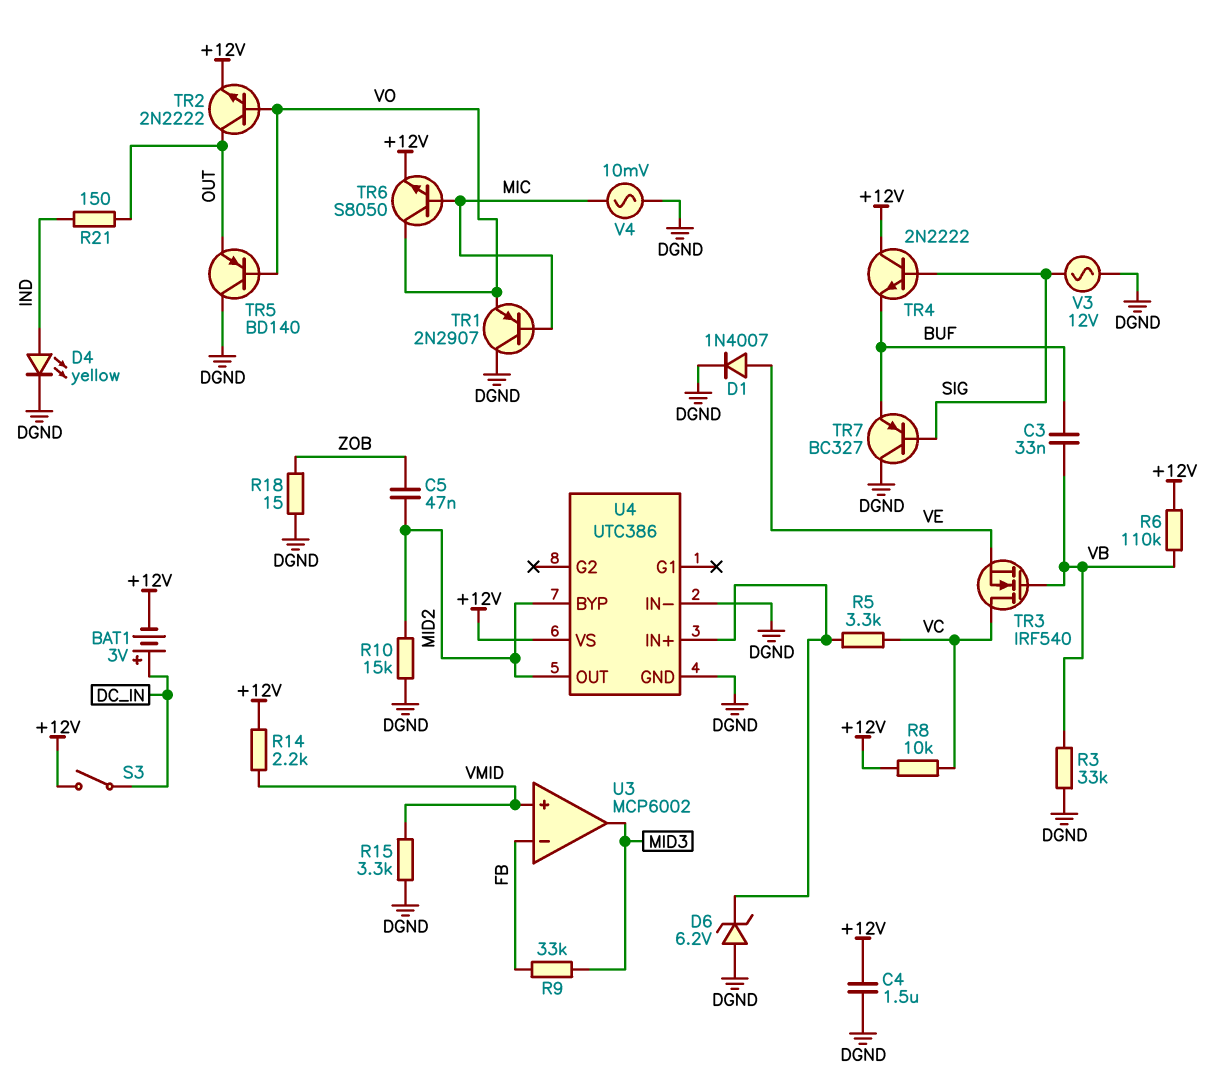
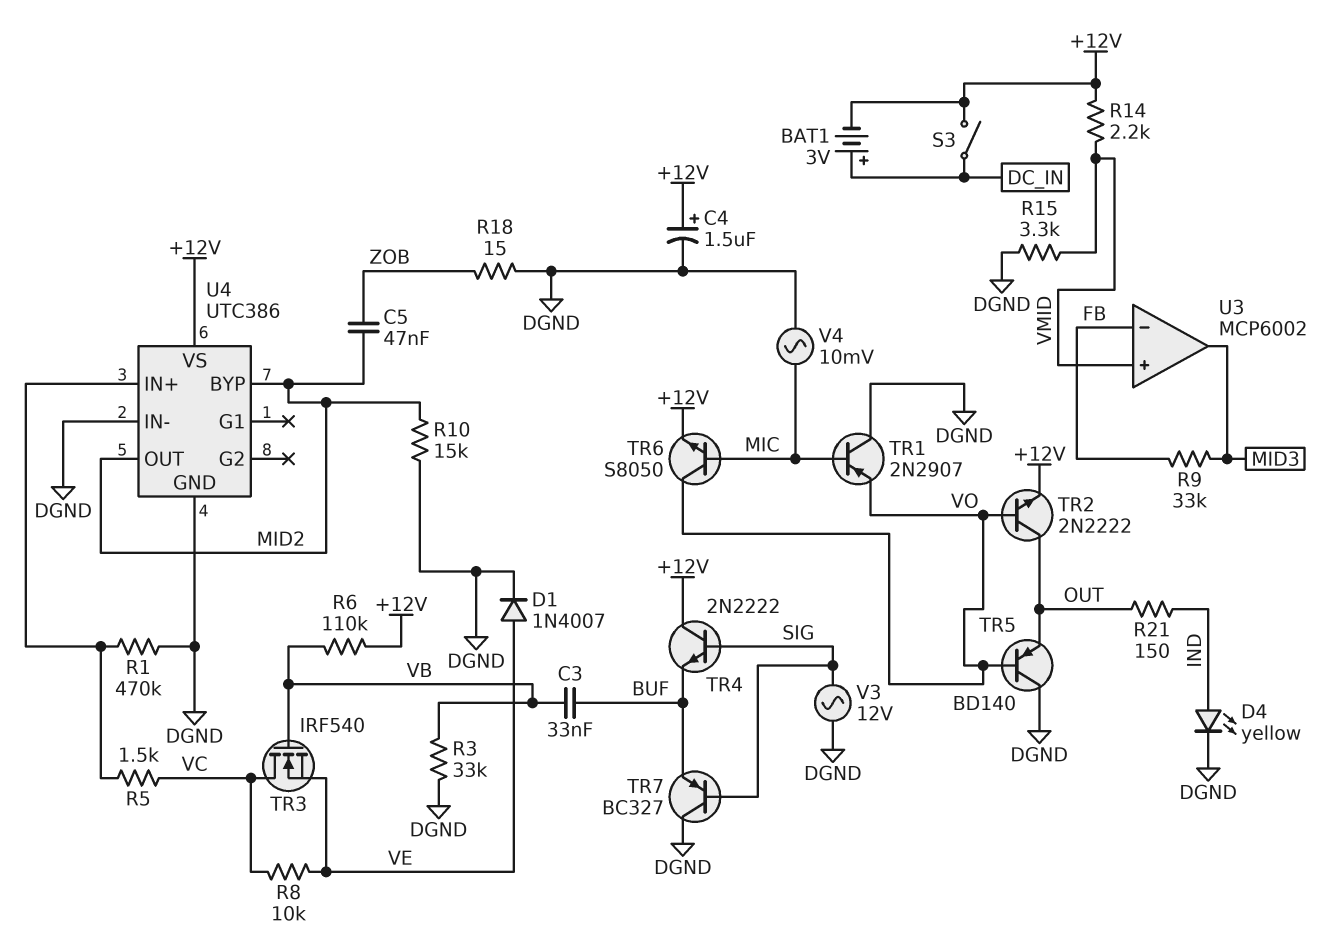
C4: 1.5uF (+12V, DGND) -> 1.5uF (plus +12V, minus DGND)
D6: zener 6.2V (A DGND, K U4/IN+) -> none
R1: none -> 470k (DGND, U4/IN+)
R5: 3.3k (U4/IN+, VC) -> 1.5k (U4/IN+, VC)
R8: 10k (+12V, VC) -> 10k (VC, VE)

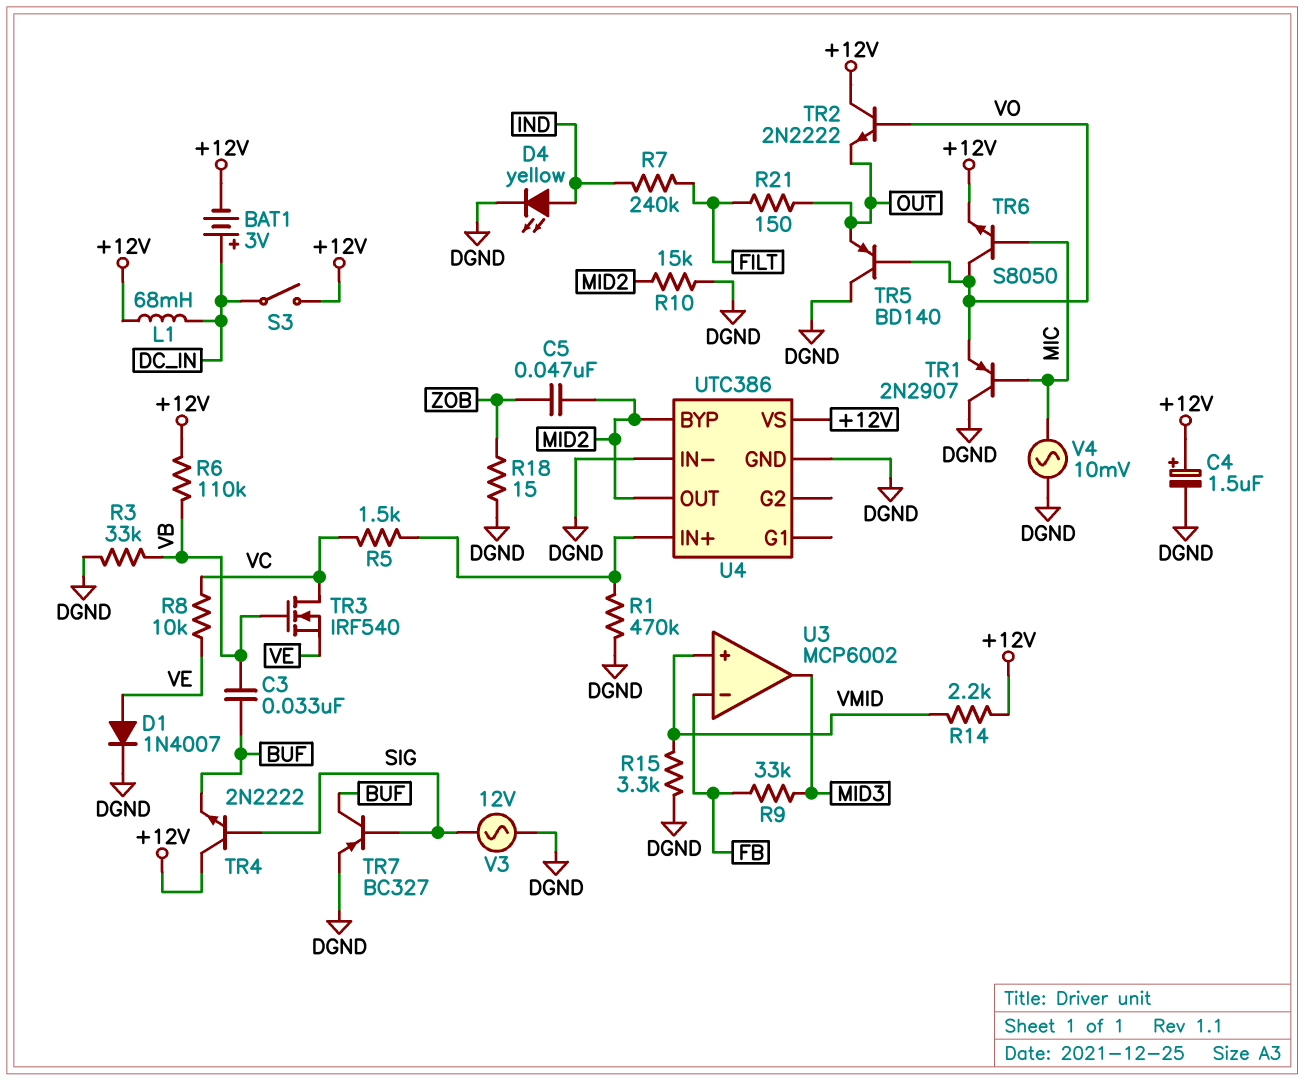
L1: none -> 68mH (+12V, DC_IN)
R7: none -> 240k (FILT, IND)
R21: 150 (IND, OUT) -> 150 (FILT, OUT)
TR2: NPN 2N2222 (B VO, C OUT, E +12V) -> NPN 2N2222 (B VO, C +12V, E OUT)
TR7: PNP BC327 (B SIG, C DGND, E BUF) -> PNP BC327 (B SIG, C BUF, E DGND)

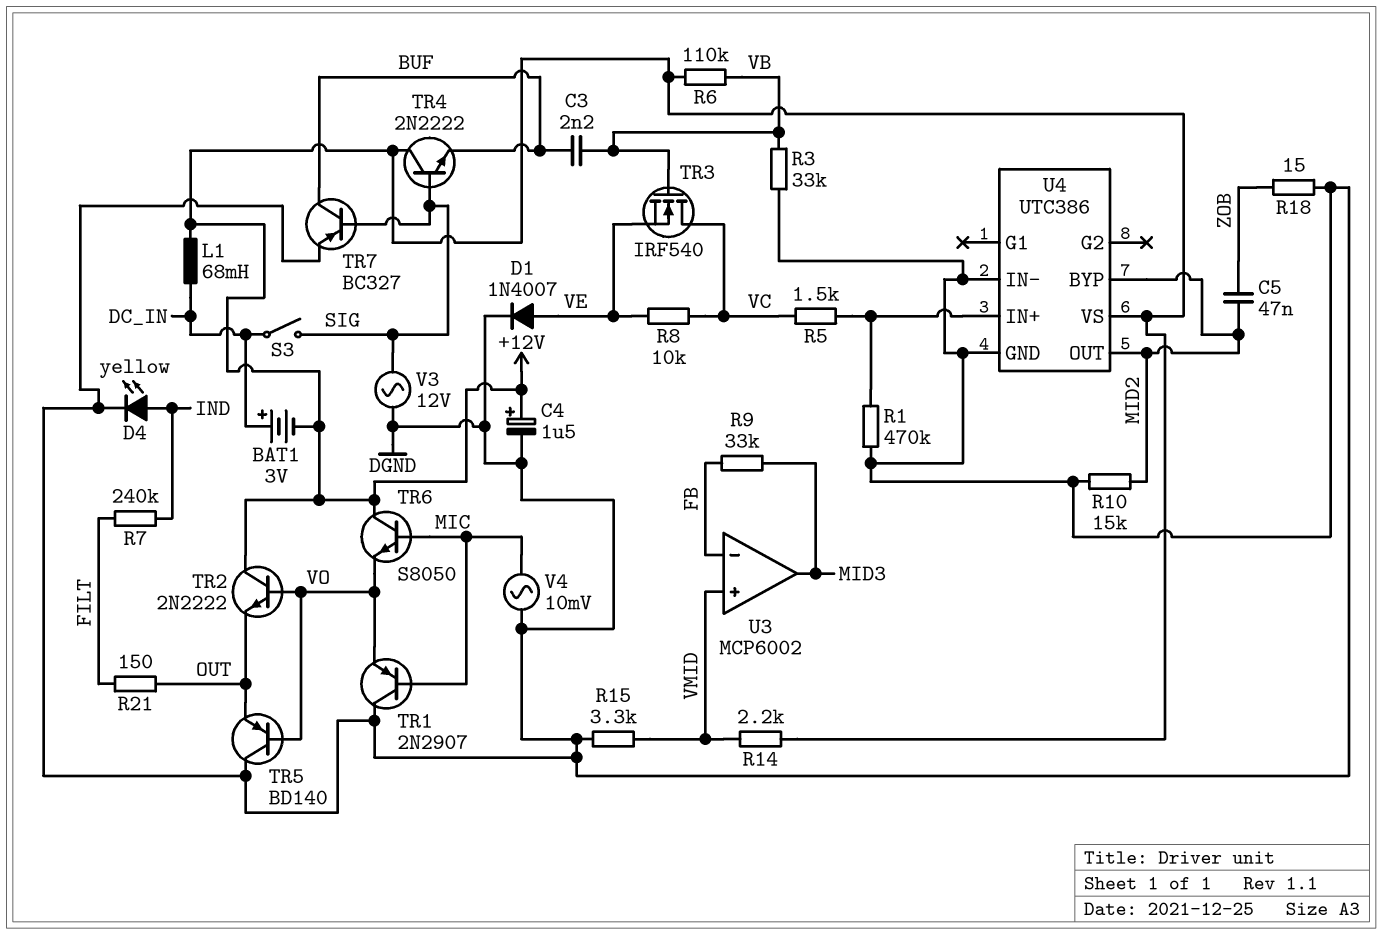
C3: 33nF (BUF, VB) -> 2.2nF (BUF, VB)
S3: switch (+12V, DC_IN) -> switch (DC_IN, SIG)
TR6: NPN S8050 (B MIC, C VO, E +12V) -> NPN S8050 (B MIC, C +12V, E VO)

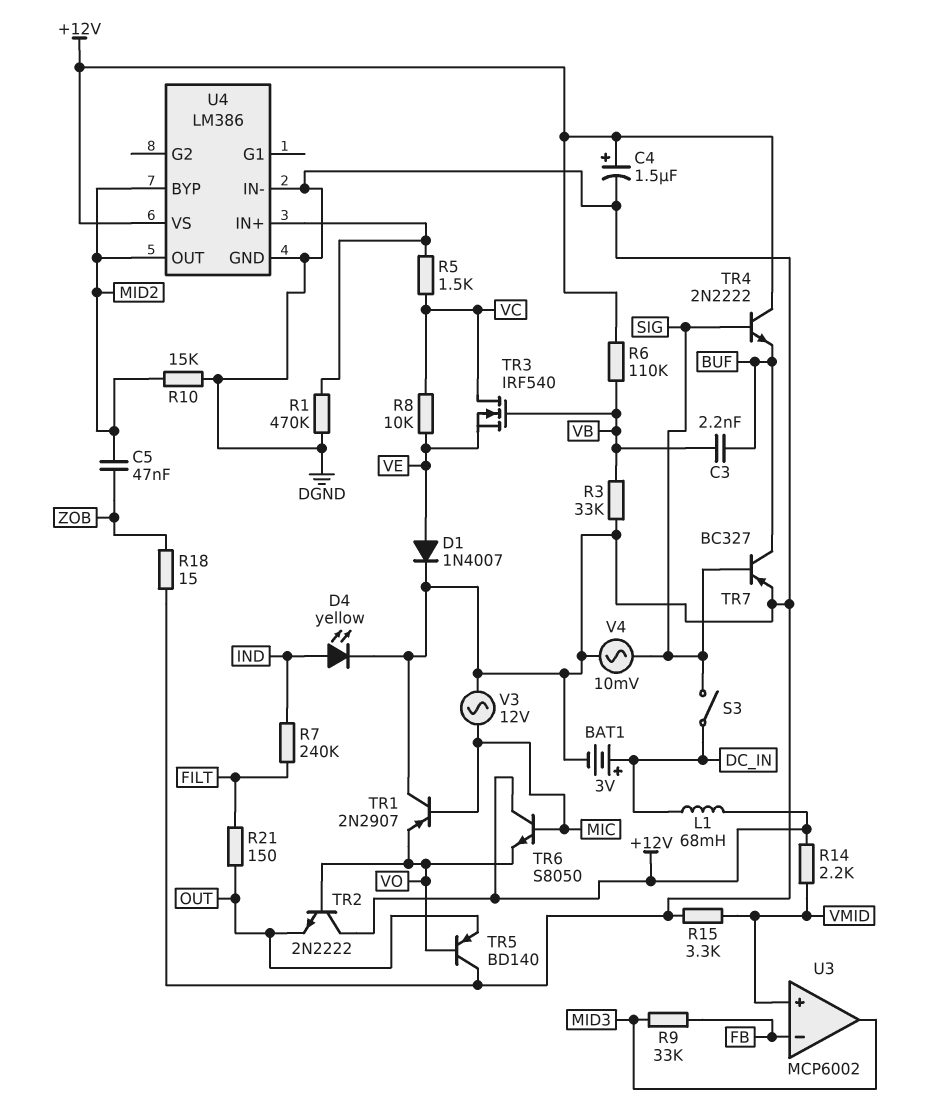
BAT1: 3V (plus DC_IN, minus +12V) -> 3V (plus DC_IN, minus DGND)
U4: UTC386 -> LM386
V3: AC 12V (DGND, SIG) -> AC 12V (DGND, MIC)
V4: AC 10mV (DGND, MIC) -> AC 10mV (DGND, SIG)

